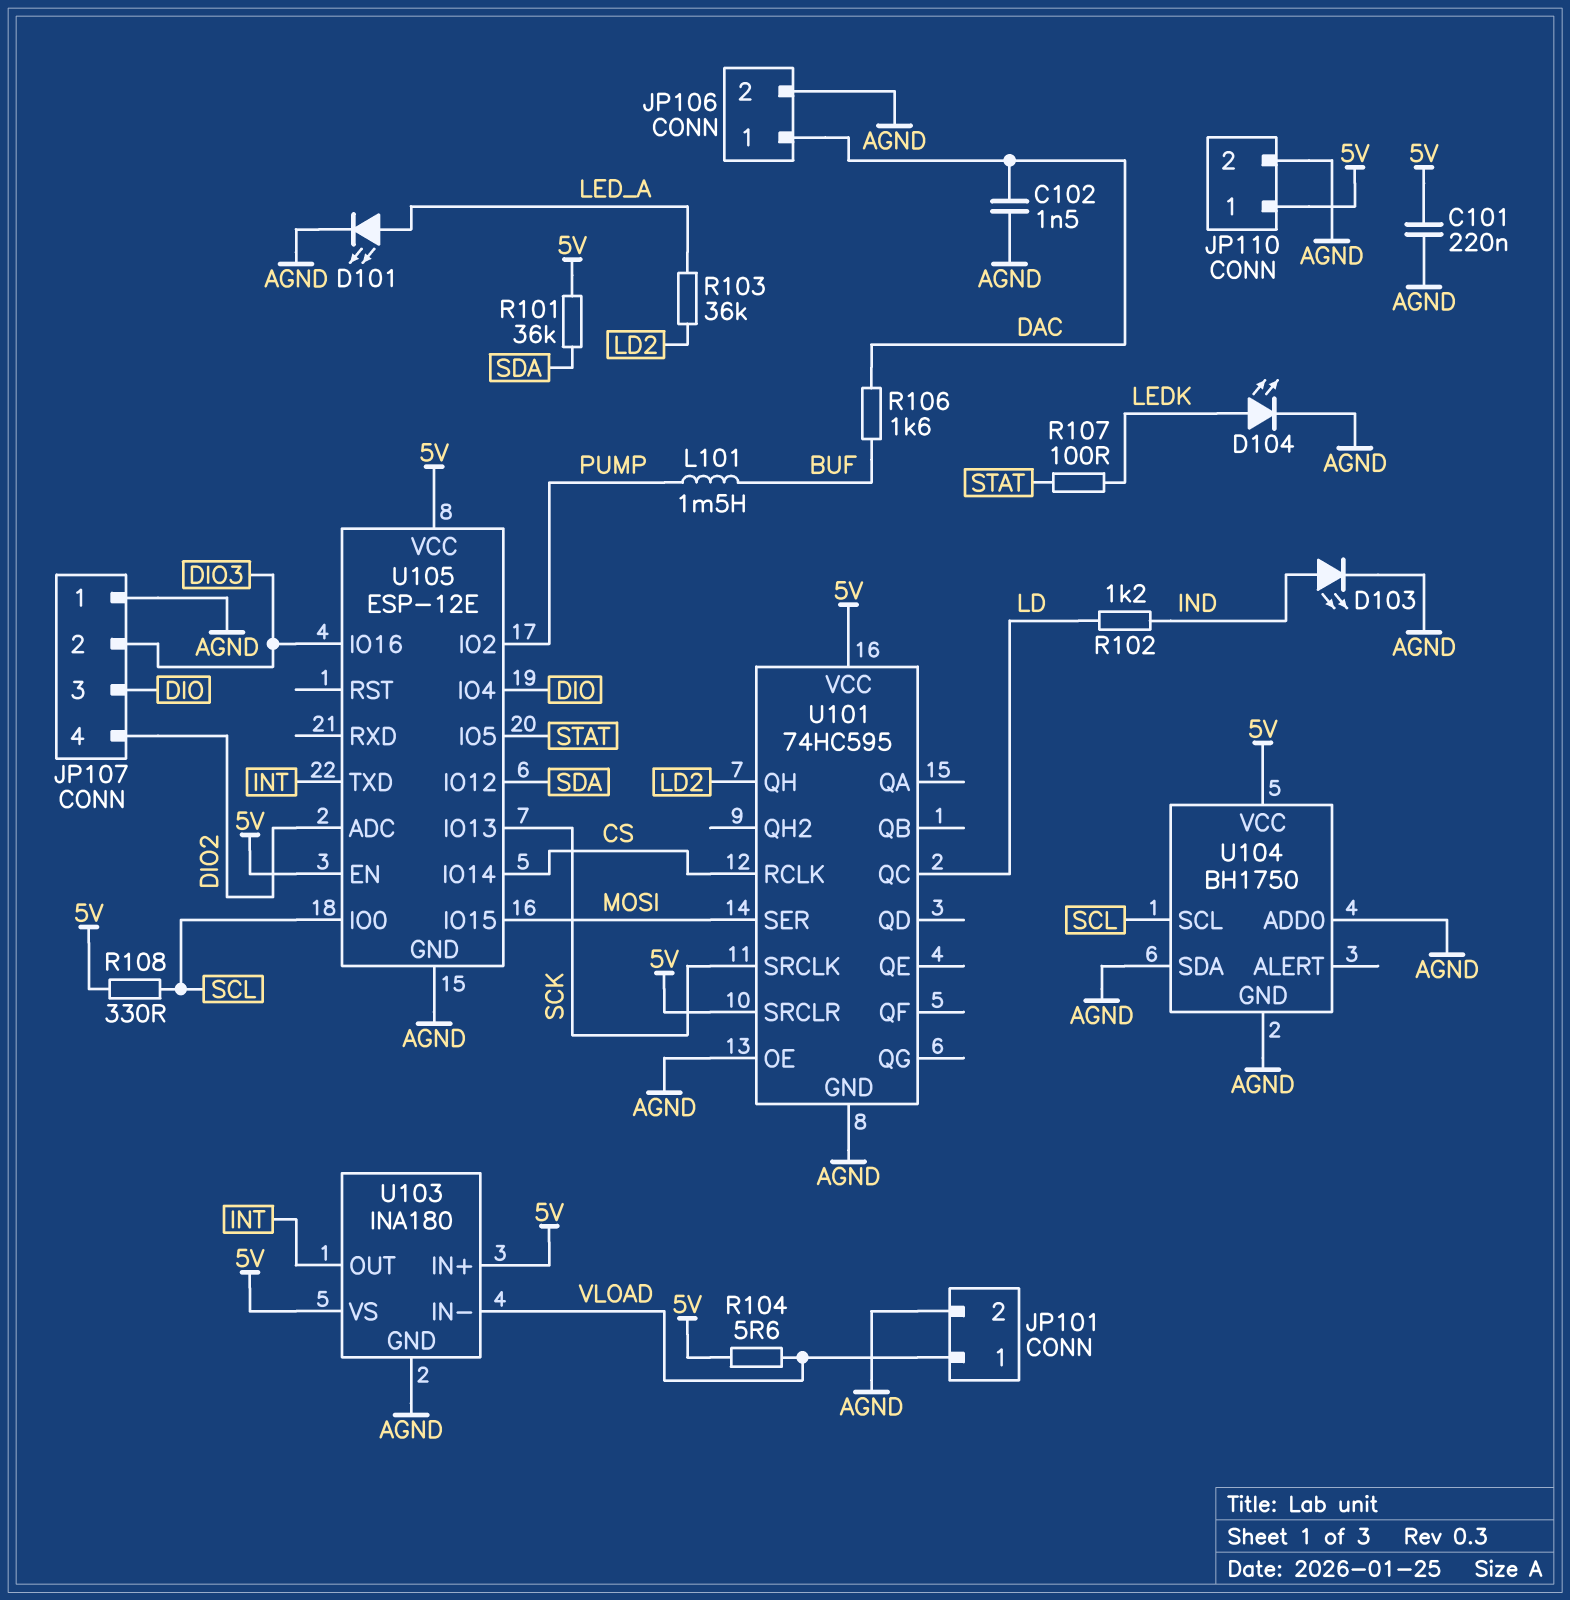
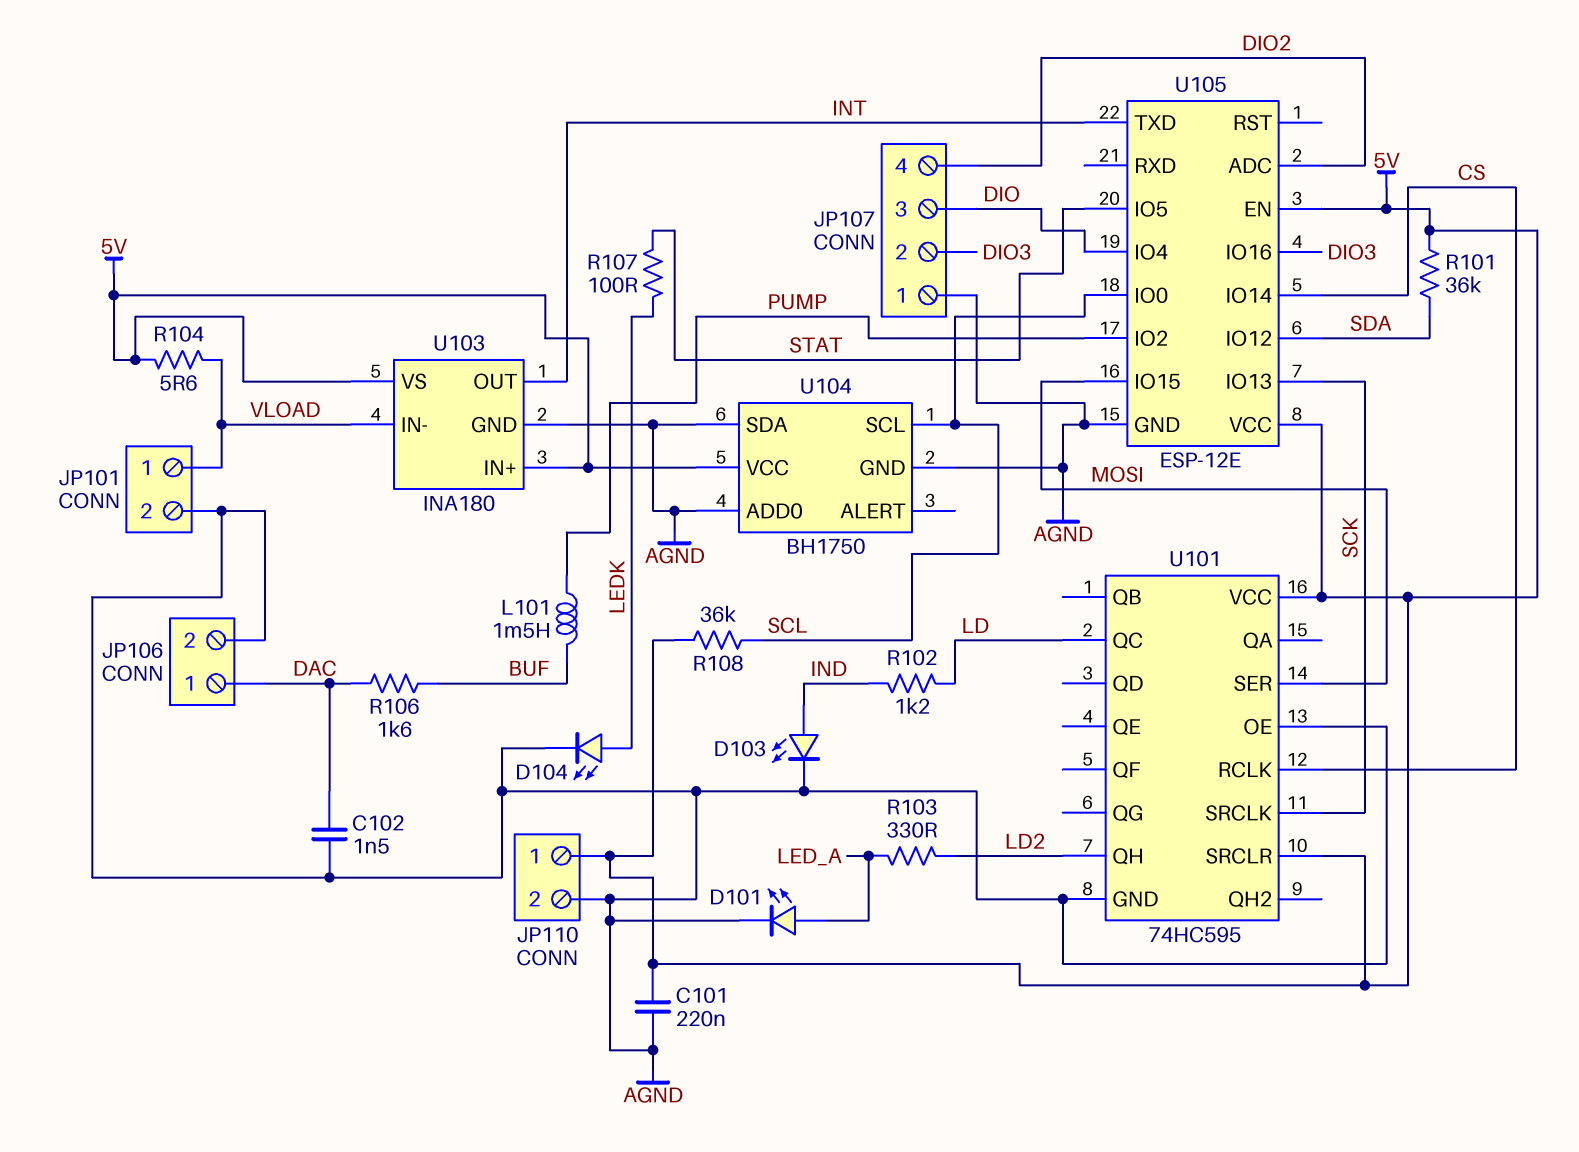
R103: 36k (LD2, LED_A) -> 330 (LD2, LED_A)
R108: 330 (5V, SCL) -> 36k (5V, SCL)

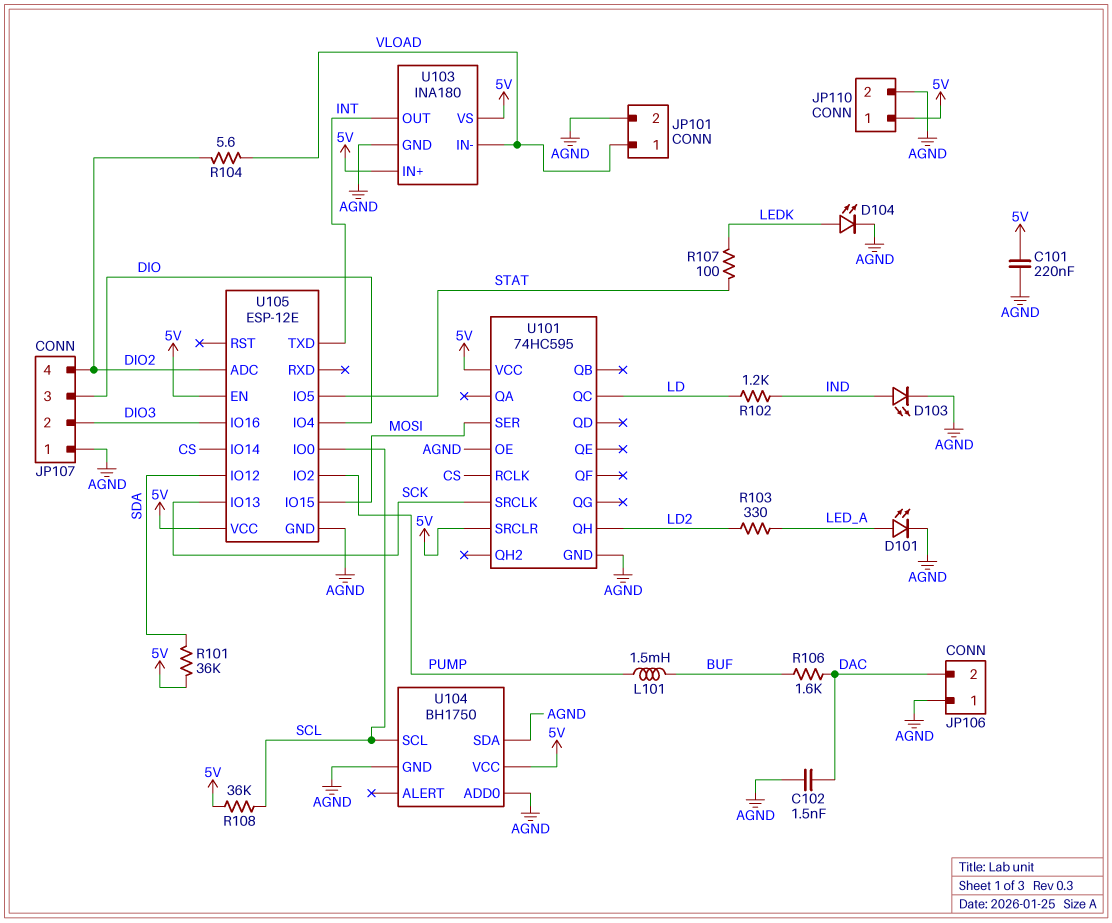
JP106 pin 1: DAC -> AGND
JP106 pin 2: AGND -> DAC
R104: 5.6 (5V, VLOAD) -> 5.6 (DIO2, VLOAD)

